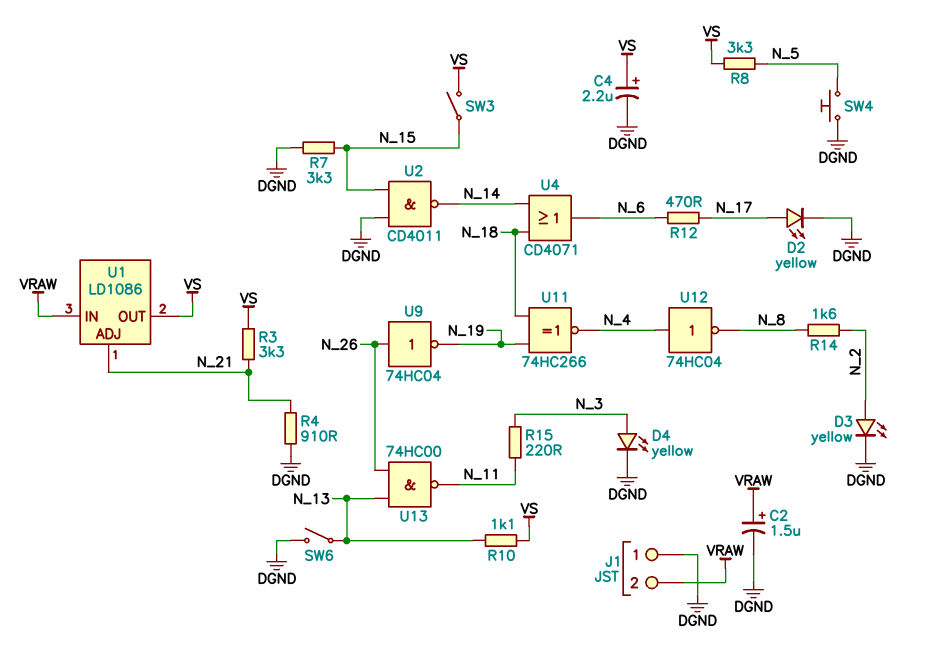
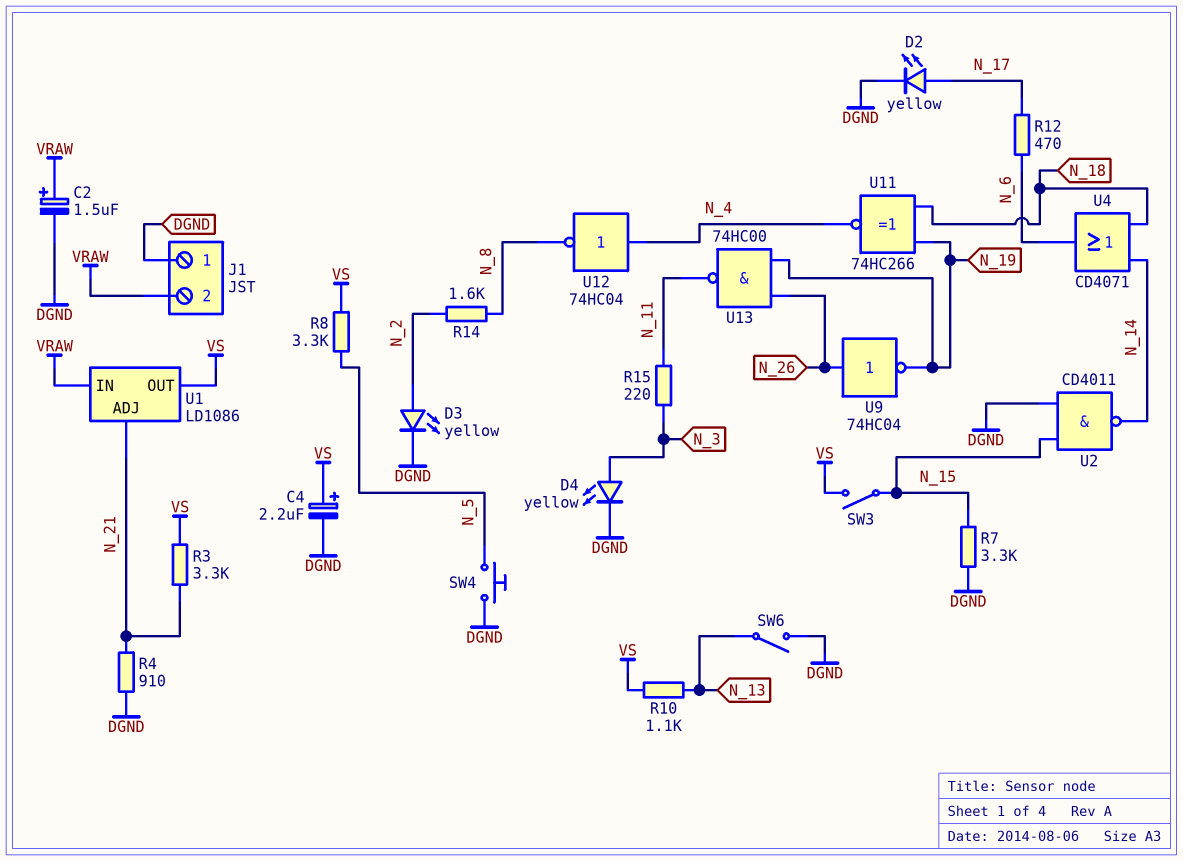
U13: NAND 74HC00 (in N_13, in N_26, out N_11) -> NAND 74HC00 (in N_19, in N_26, out N_11)

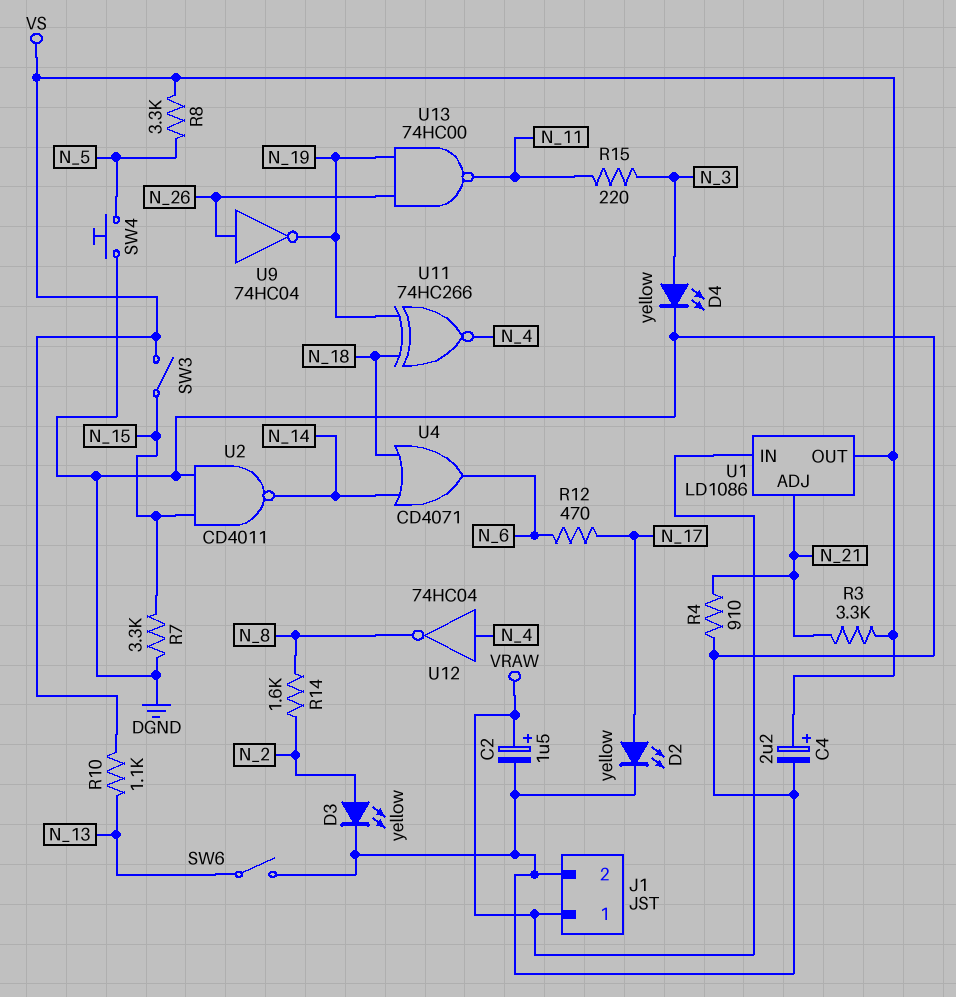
J1 pin 1: DGND -> VRAW
J1 pin 2: VRAW -> DGND

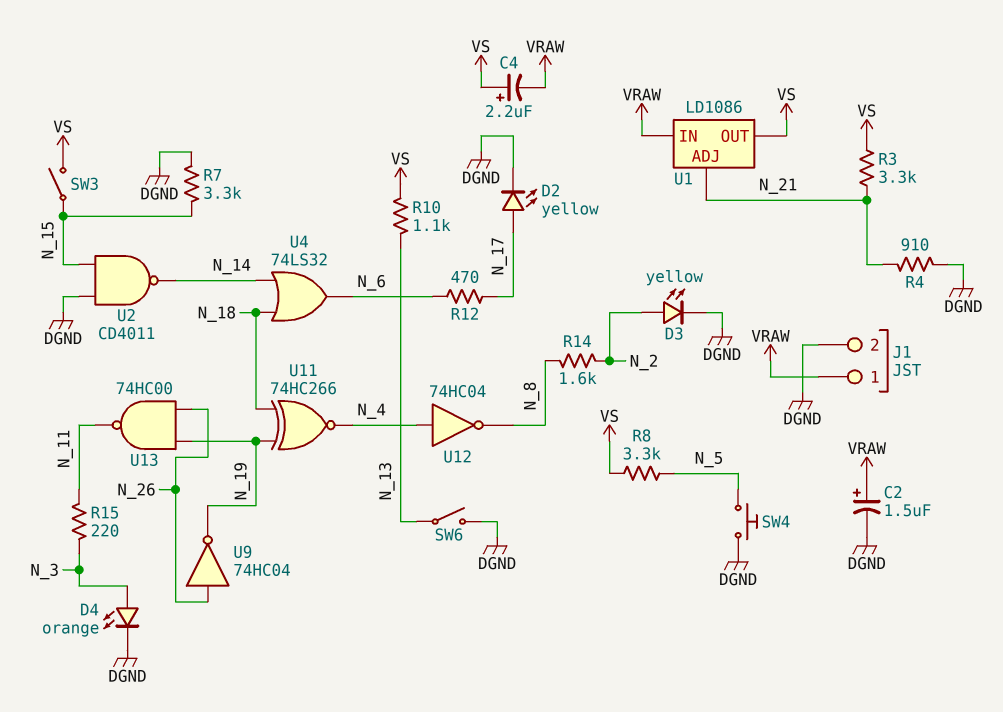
C4: 2.2uF (plus VS, minus DGND) -> 2.2uF (plus VS, minus VRAW)
D4: LED yellow (A N_3, K DGND) -> LED orange (A N_3, K DGND)
U4: OR CD4071 (in N_14, in N_18, out N_6) -> OR 74LS32 (in N_14, in N_18, out N_6)

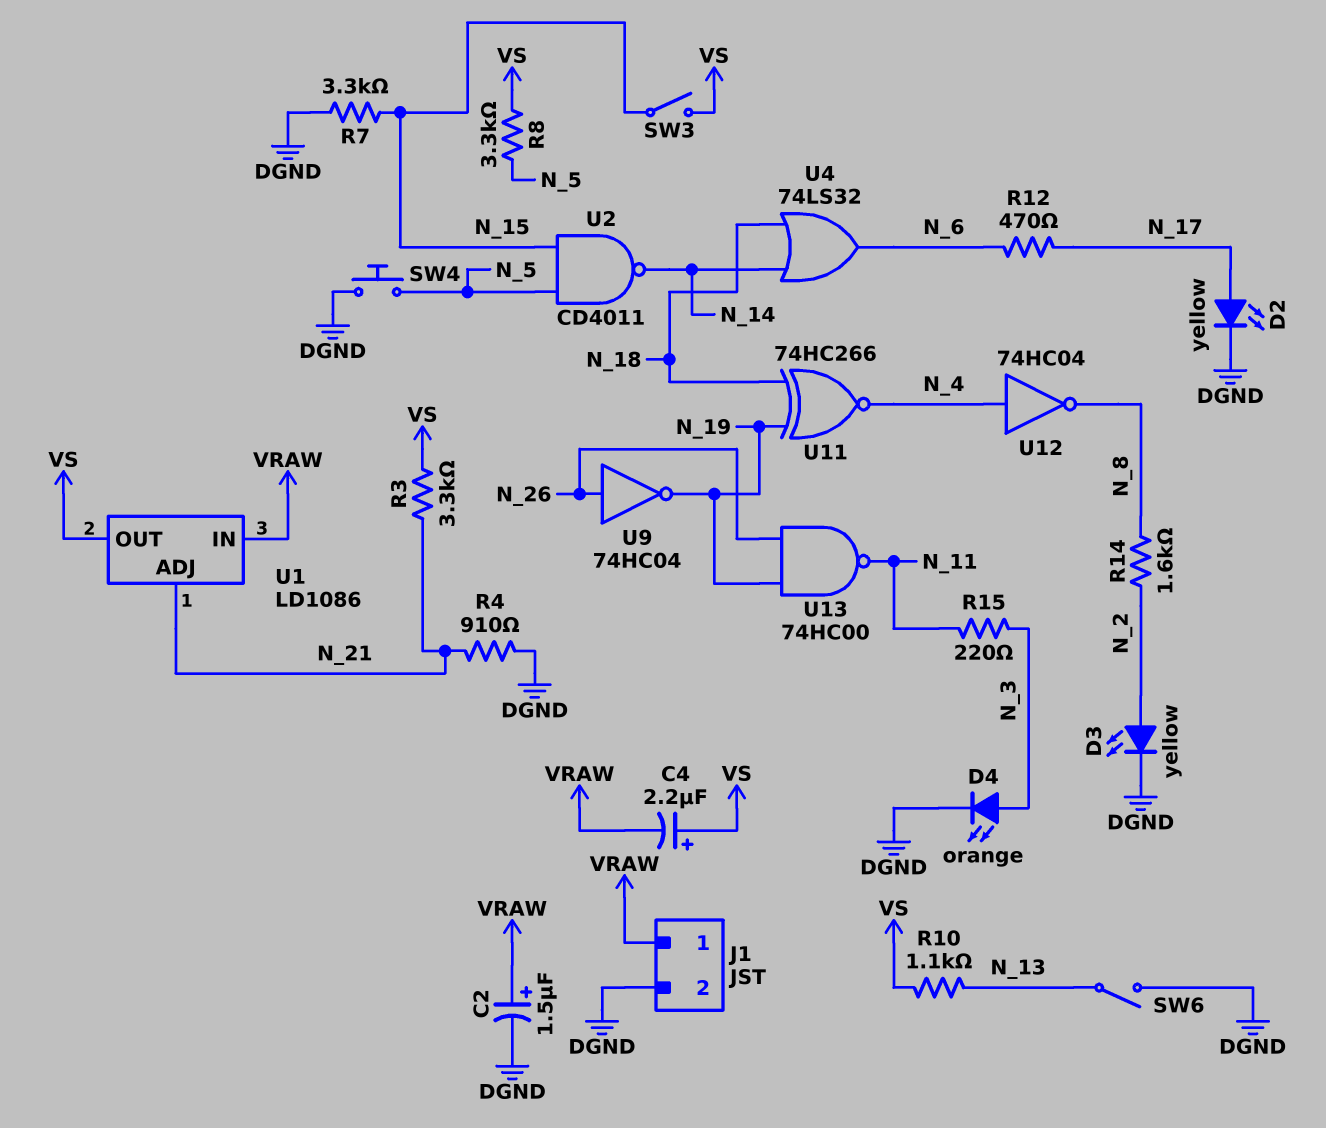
U2: NAND CD4011 (in DGND, in N_15, out N_14) -> NAND CD4011 (in N_5, in N_15, out N_14)

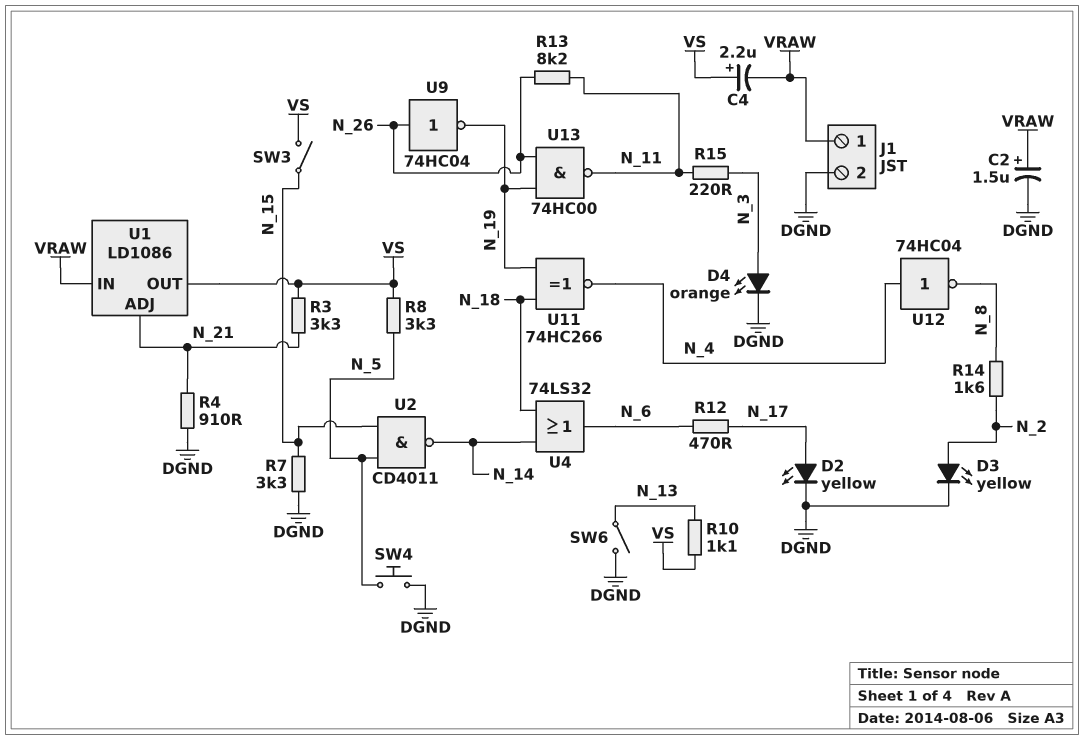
R13: none -> 8.2k (N_11, N_26)

